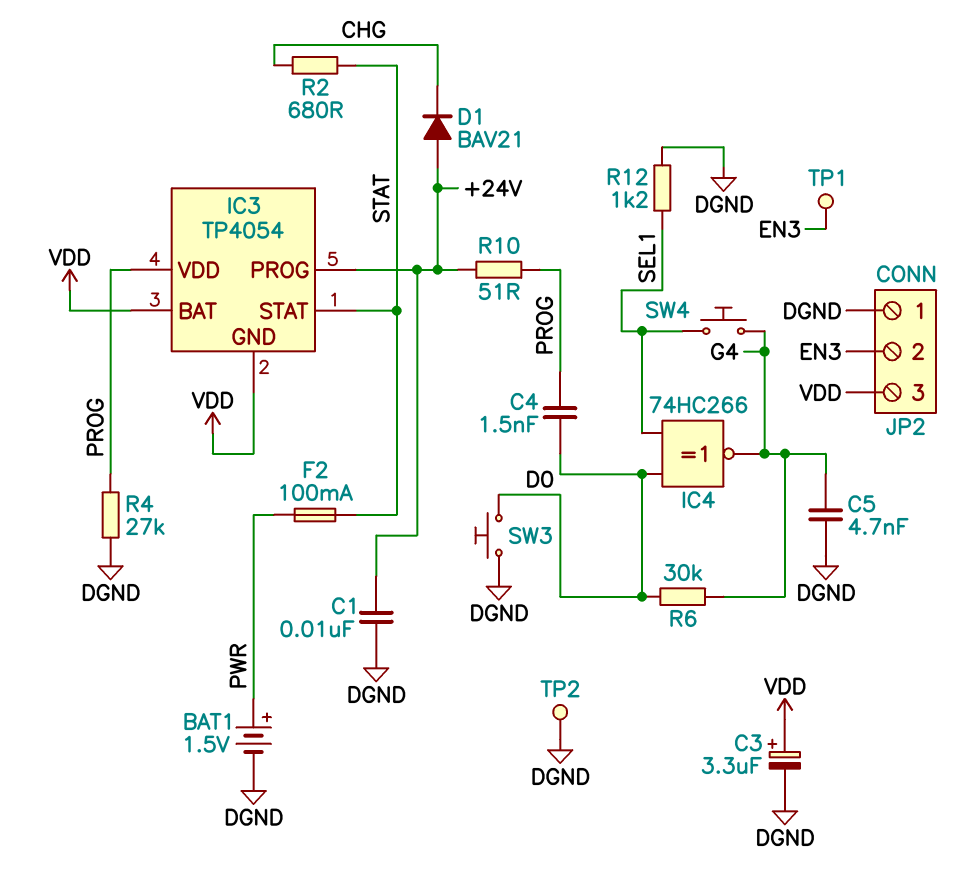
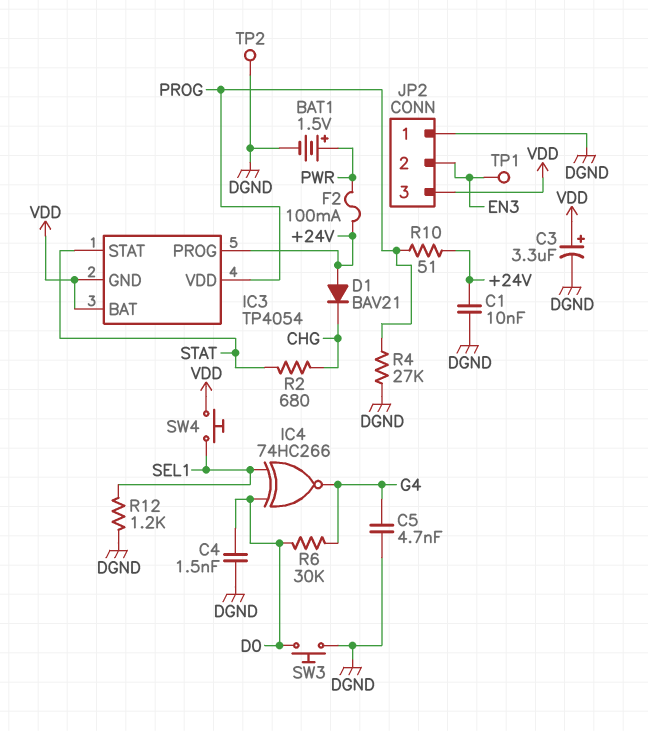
C4: 1.5nF (D0, PROG) -> 1.5nF (D0, DGND)
F2: 100mA (PWR, STAT) -> 100mA (+24V, PWR)
SW4: button (G4, SEL1) -> button (SEL1, VDD)

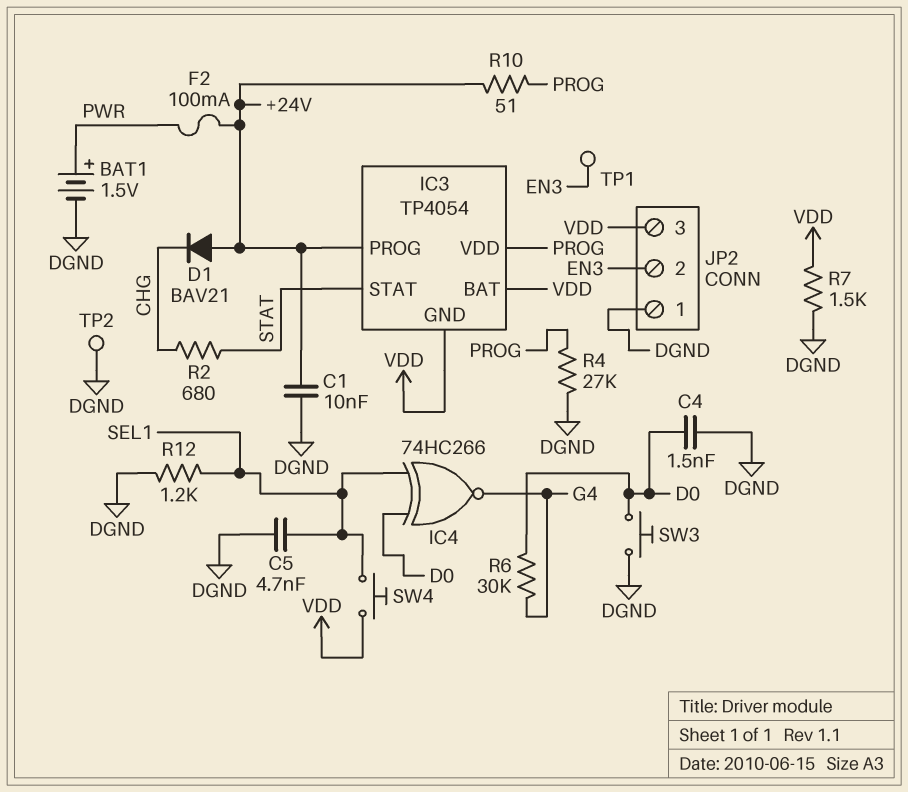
C3: 3.3uF (plus VDD, minus DGND) -> none
C5: 4.7nF (DGND, G4) -> 4.7nF (DGND, SEL1)
R7: none -> 1.5k (DGND, VDD)

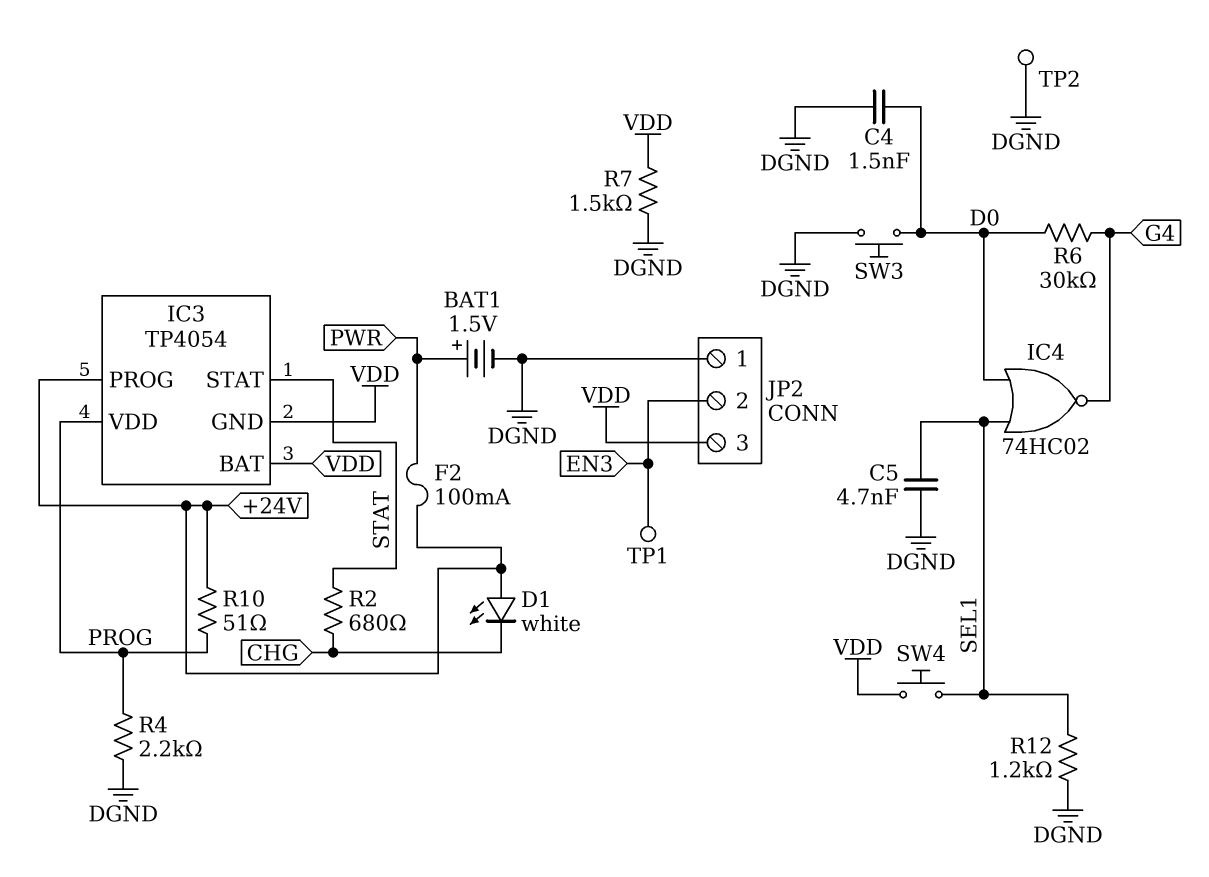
C1: 10nF (+24V, DGND) -> none
D1: diode BAV21 (A +24V, K CHG) -> LED white (A +24V, K CHG)
IC4: XNOR 74HC266 (in D0, in SEL1, out G4) -> NOR 74HC02 (in D0, in SEL1, out G4)
R4: 27k (DGND, PROG) -> 2.2k (DGND, PROG)

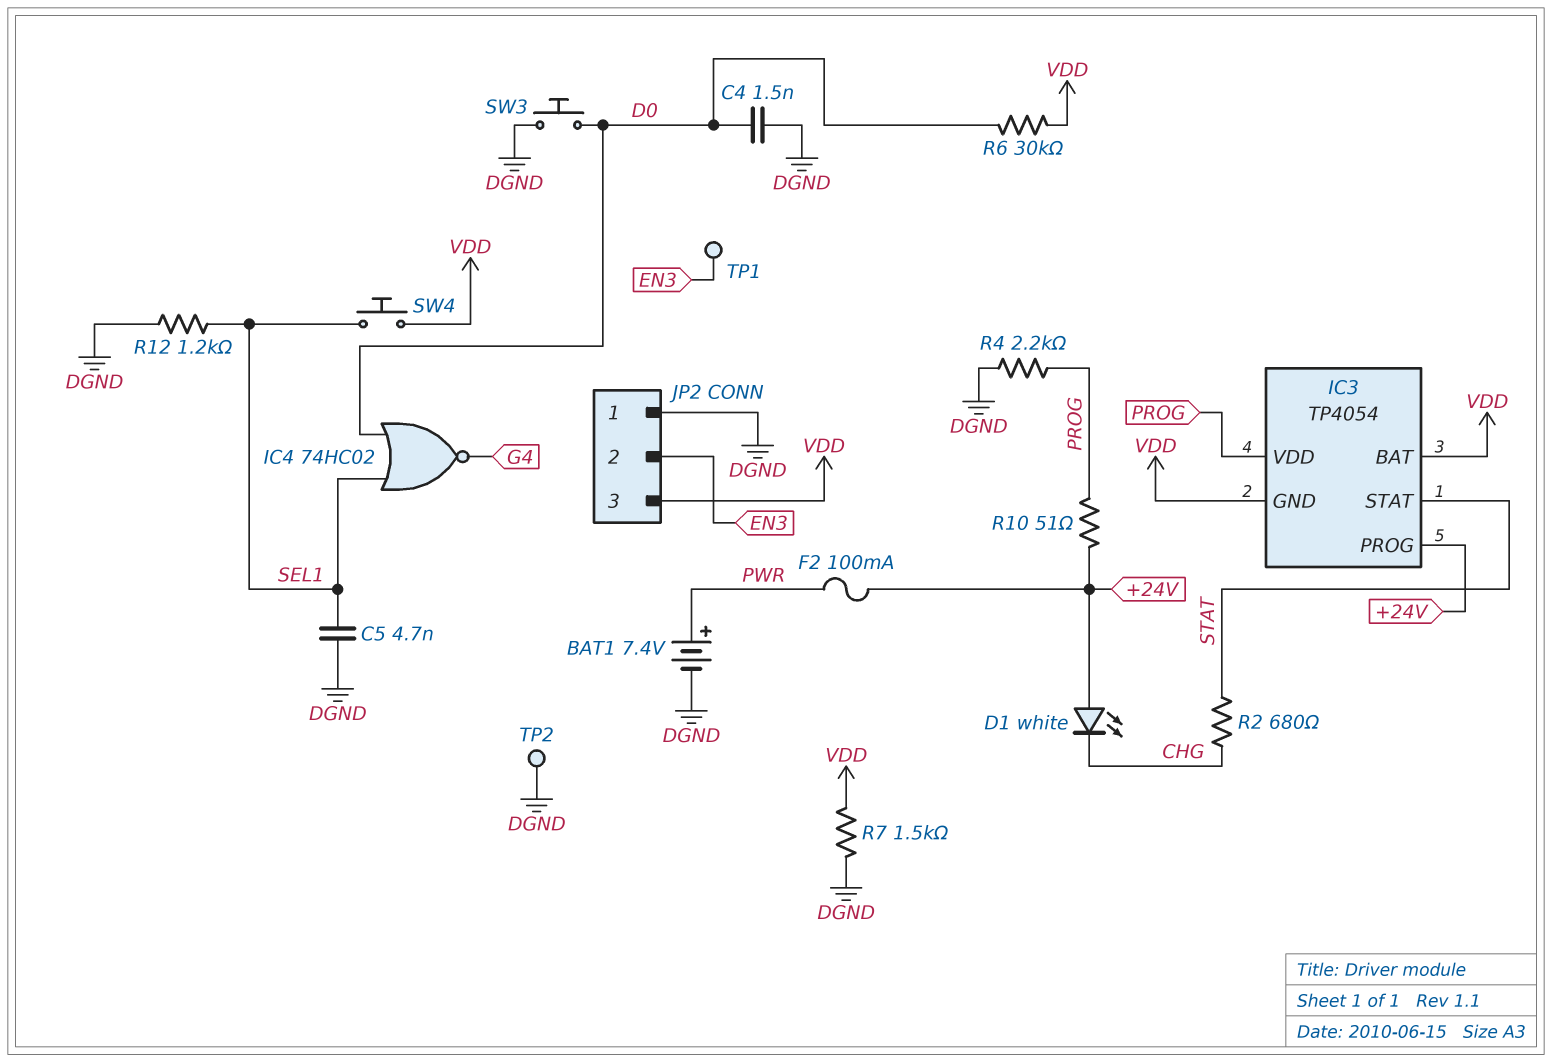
BAT1: 1.5V (plus PWR, minus DGND) -> 7.4V (plus PWR, minus DGND)
R6: 30k (D0, G4) -> 30k (D0, VDD)

